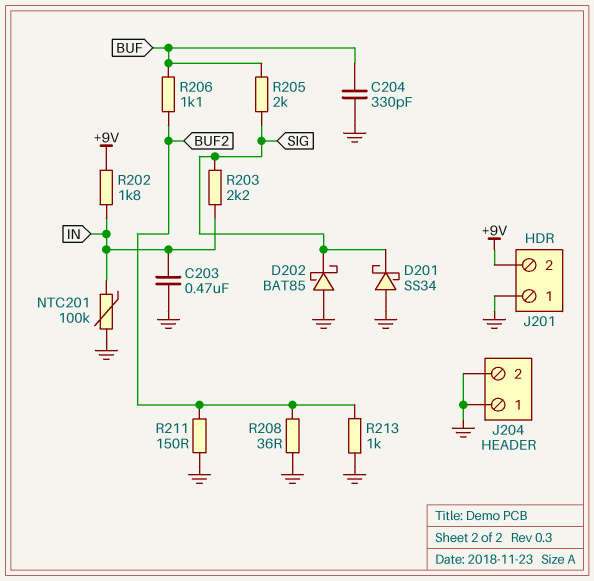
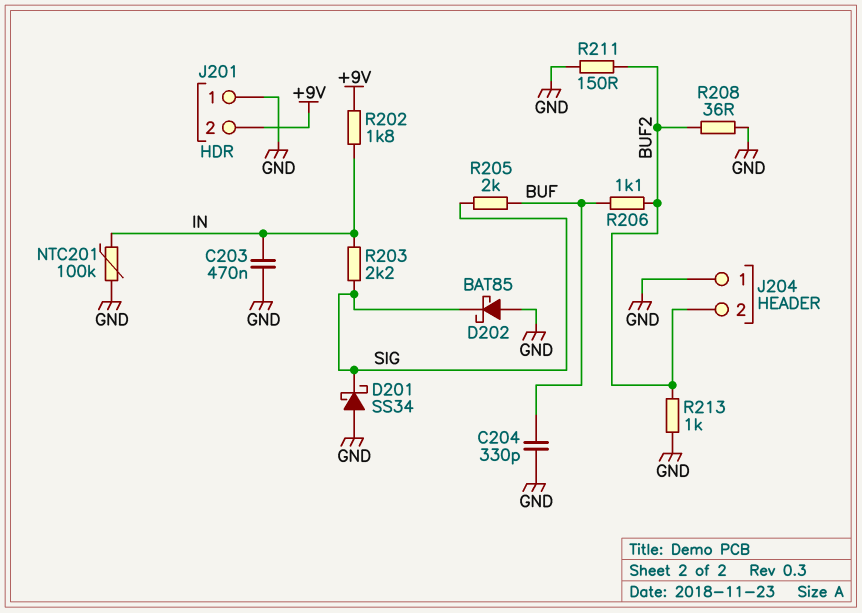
J204 pin 2: GND -> BUF2

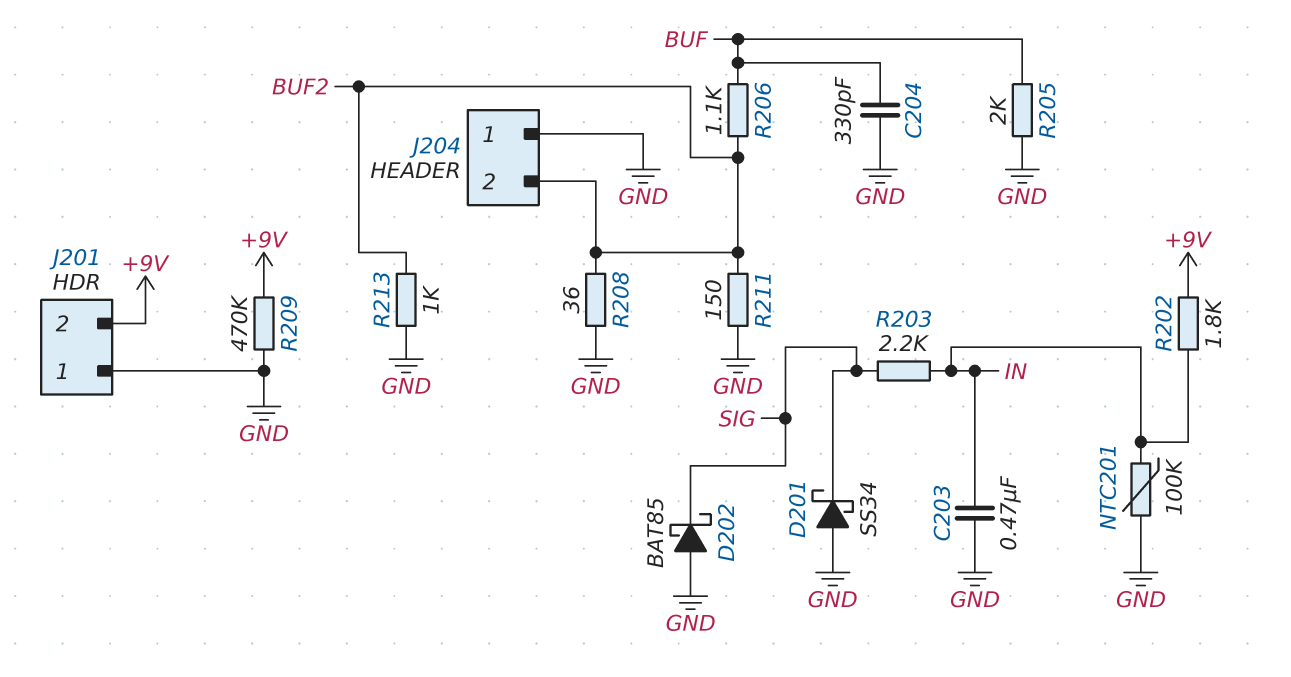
R205: 2k (BUF, SIG) -> 2k (BUF, GND)
R209: none -> 470k (+9V, GND)

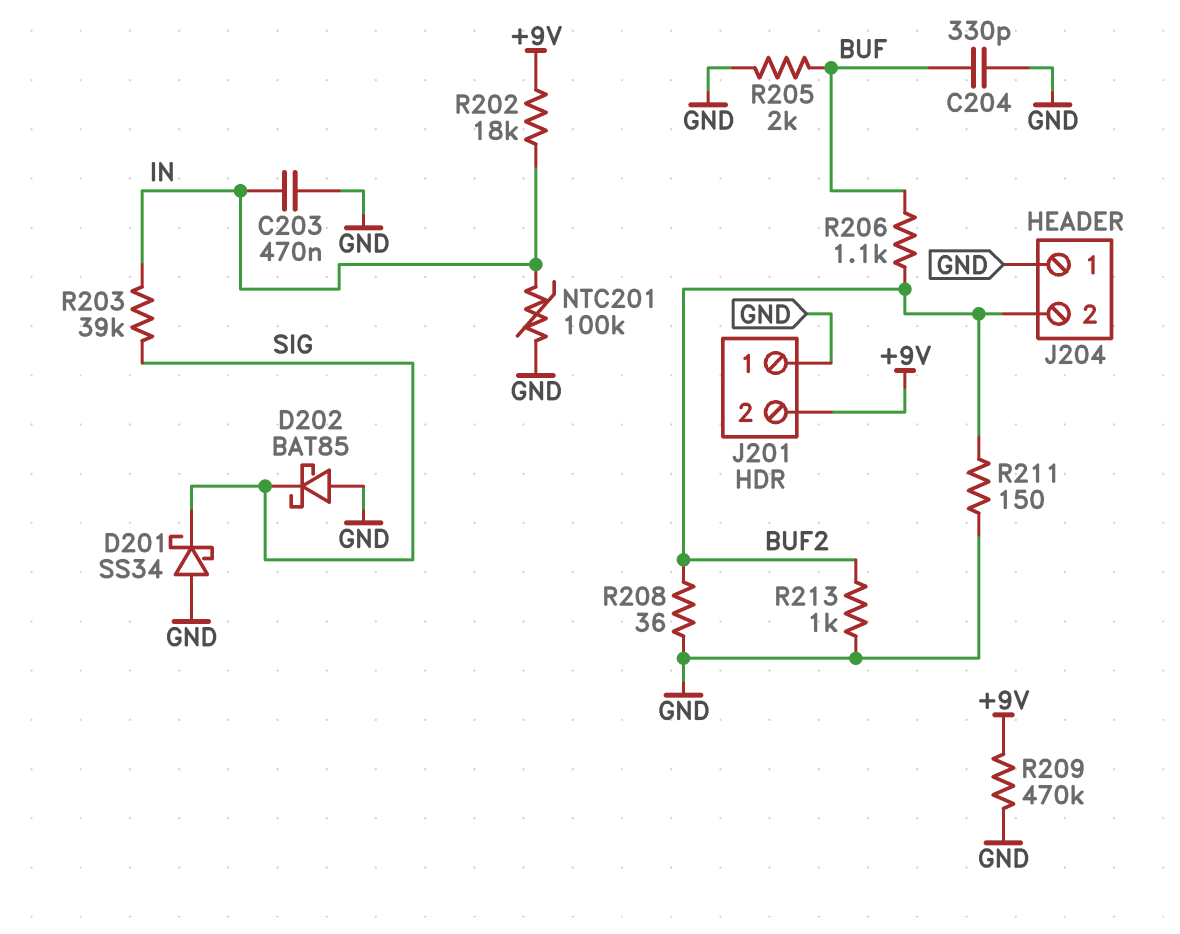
R202: 1.8k (+9V, IN) -> 18k (+9V, IN)
R203: 2.2k (IN, SIG) -> 39k (IN, SIG)

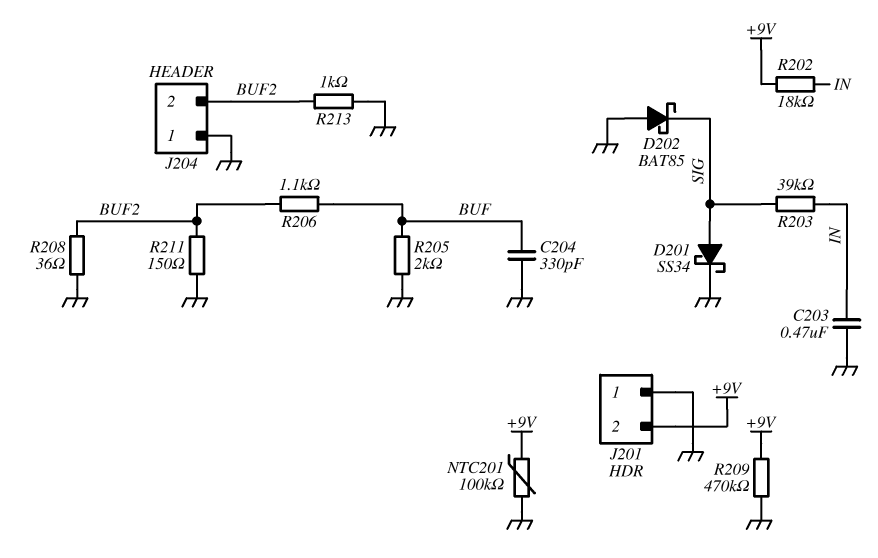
D201: schottky SS34 (A GND, K SIG) -> schottky SS34 (A SIG, K GND)
NTC201: 100k (GND, IN) -> 100k (+9V, GND)

